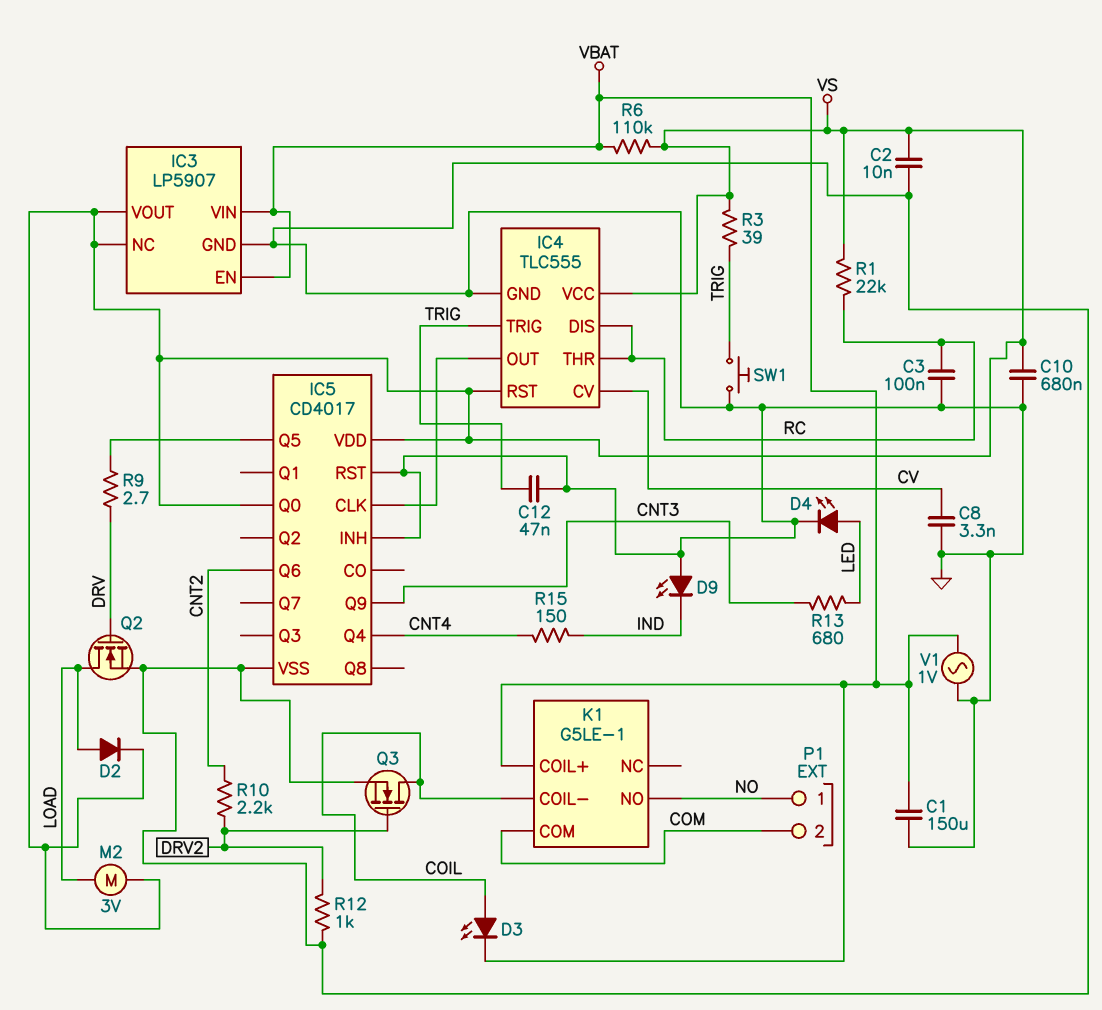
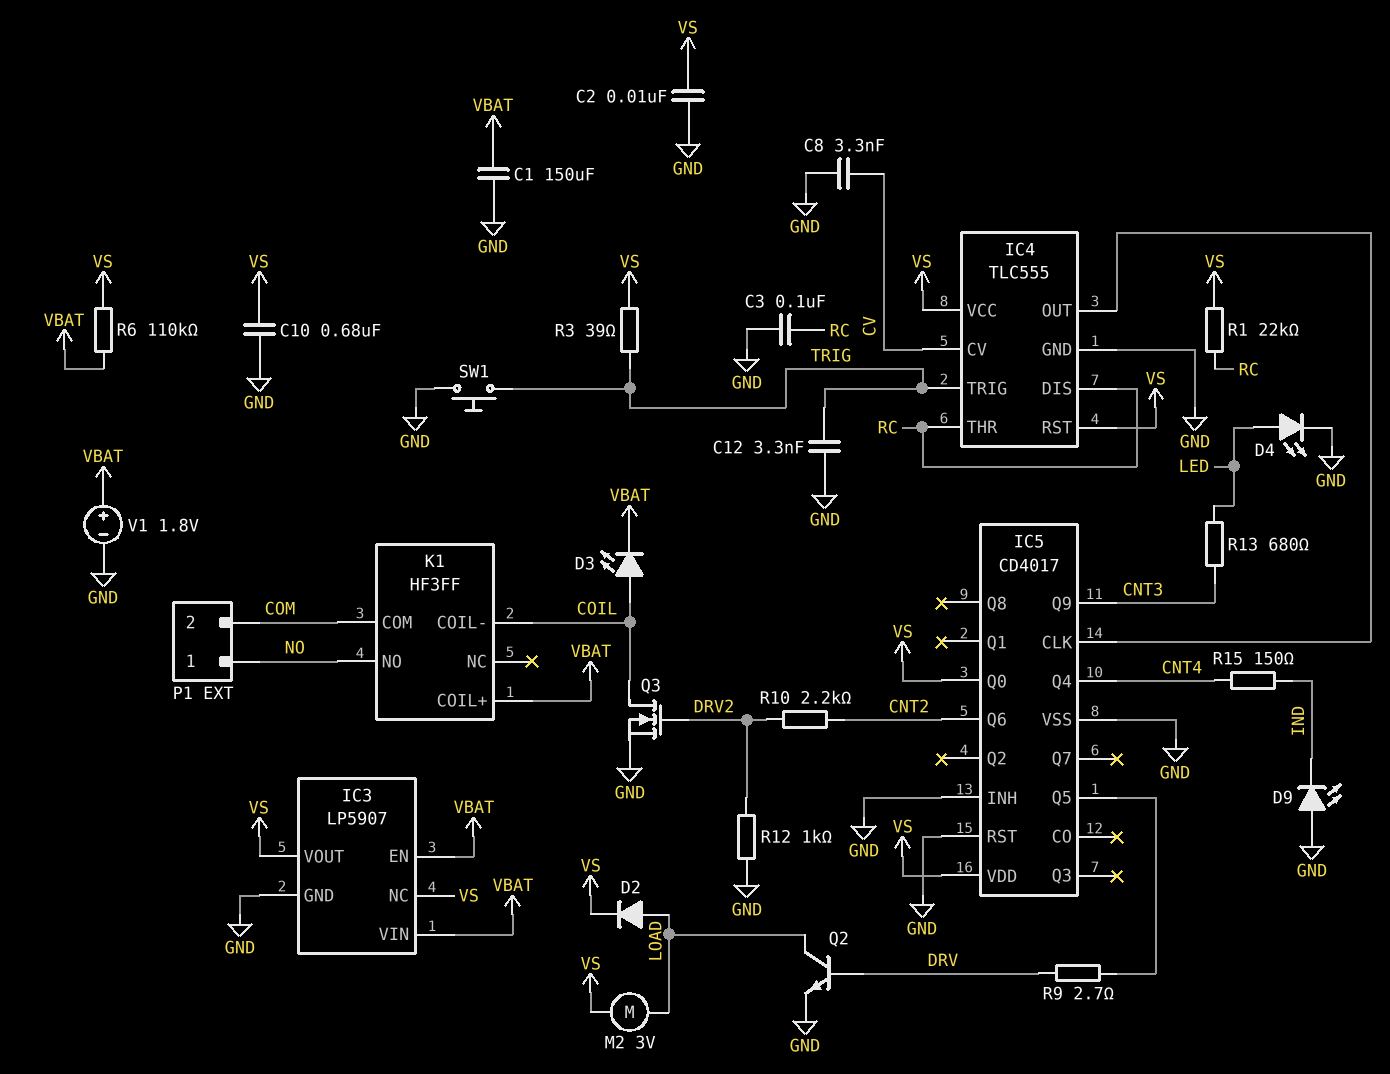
C12: 47nF (GND, TRIG) -> 3.3nF (GND, TRIG)
K1: G5LE-1 -> HF3FF
Q2: NMOS (G DRV, D LOAD, S GND) -> NPN (B DRV, C LOAD, E GND)
V1: AC 1V (GND, VBAT) -> 1.8V (plus VBAT, minus GND)

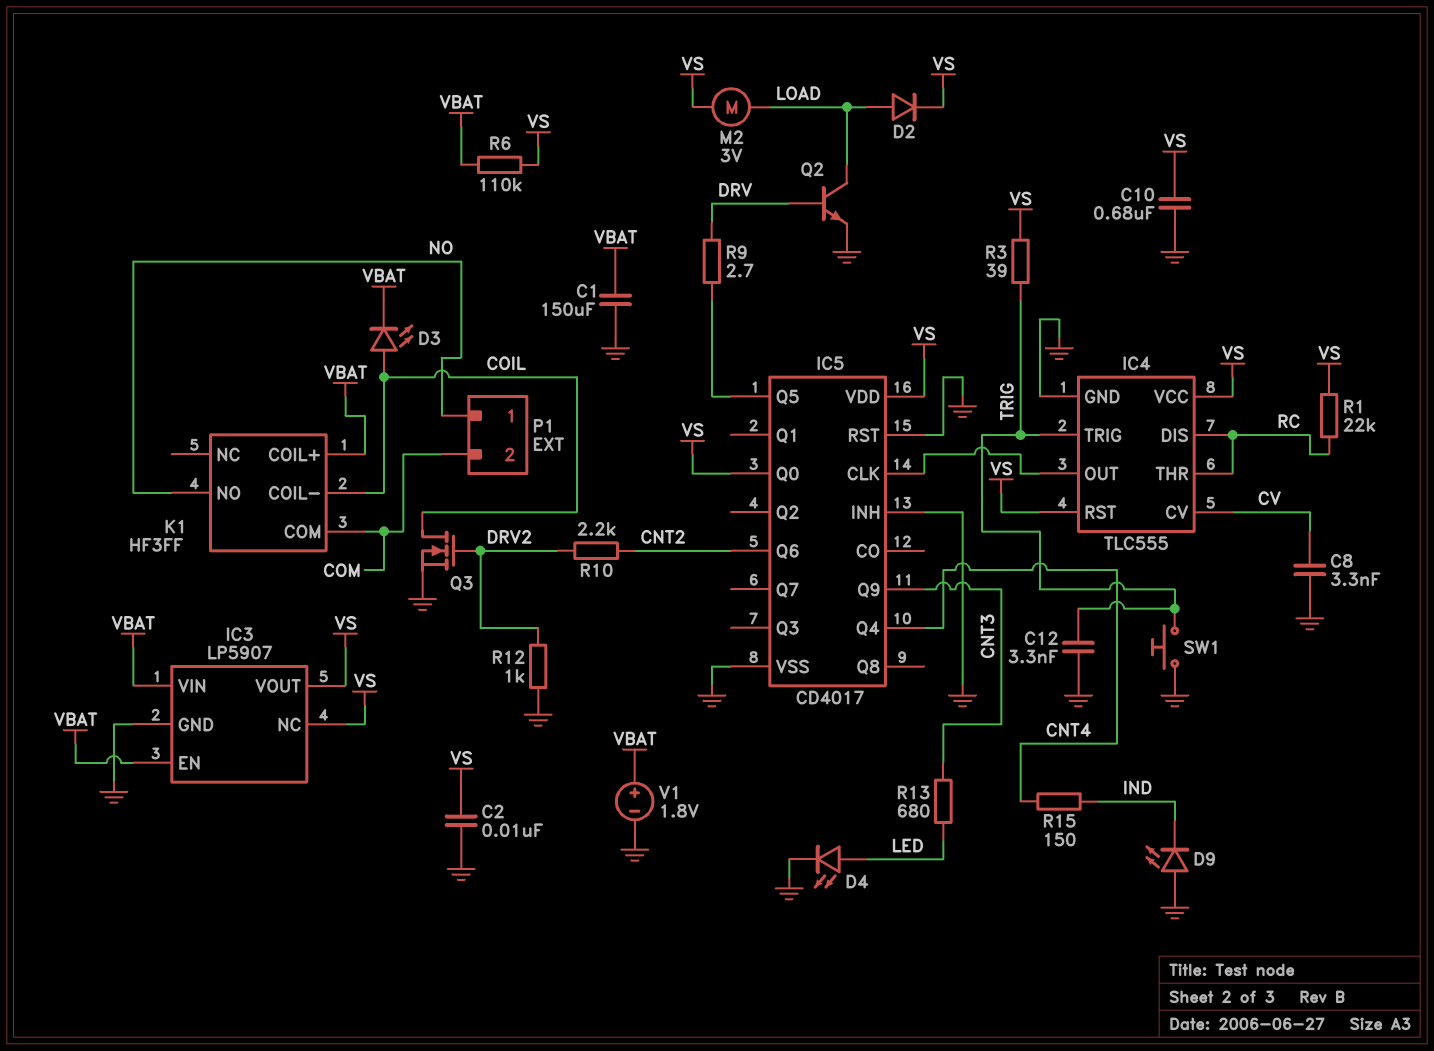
C3: 100nF (GND, RC) -> none

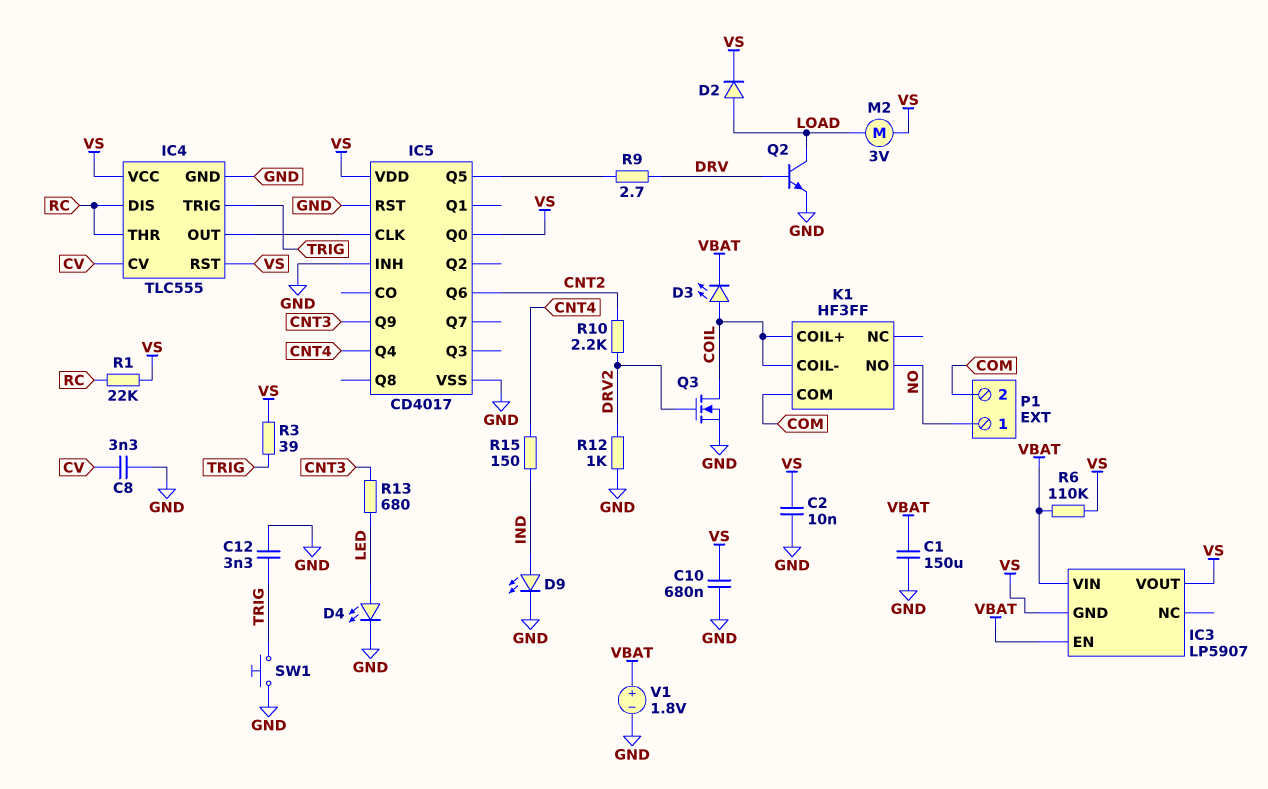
D9: LED (A GND, K IND) -> LED (A IND, K GND)
IC3 pin GND: GND -> VS
IC3 pin NC: VS -> none
K1 pin COIL+: VBAT -> COIL

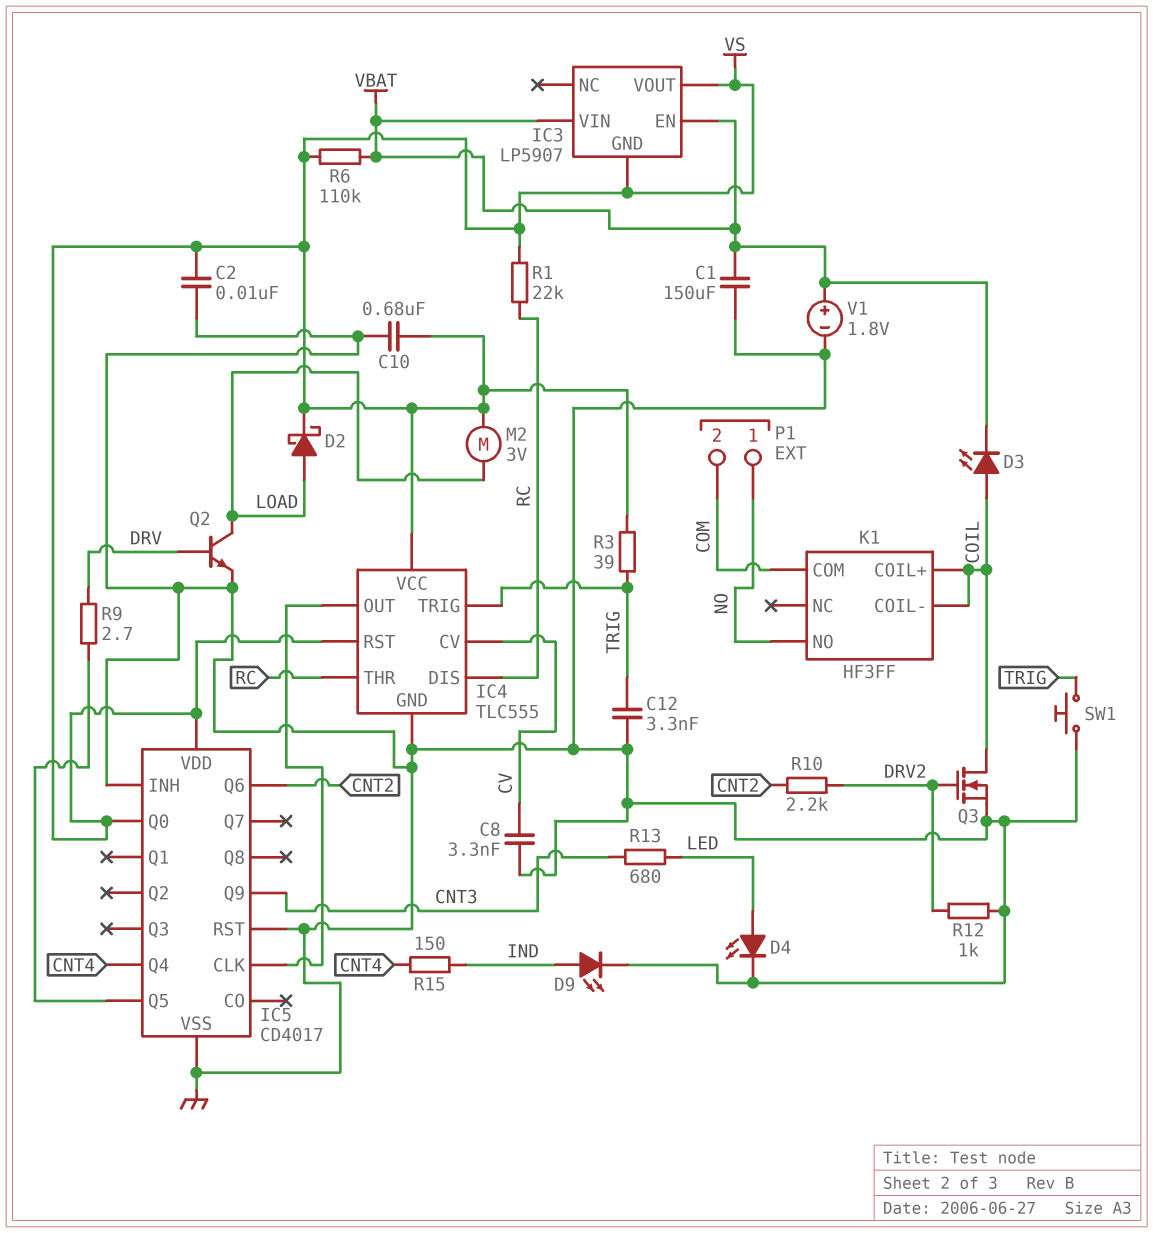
D2: diode (A LOAD, K VS) -> schottky (A LOAD, K VS)

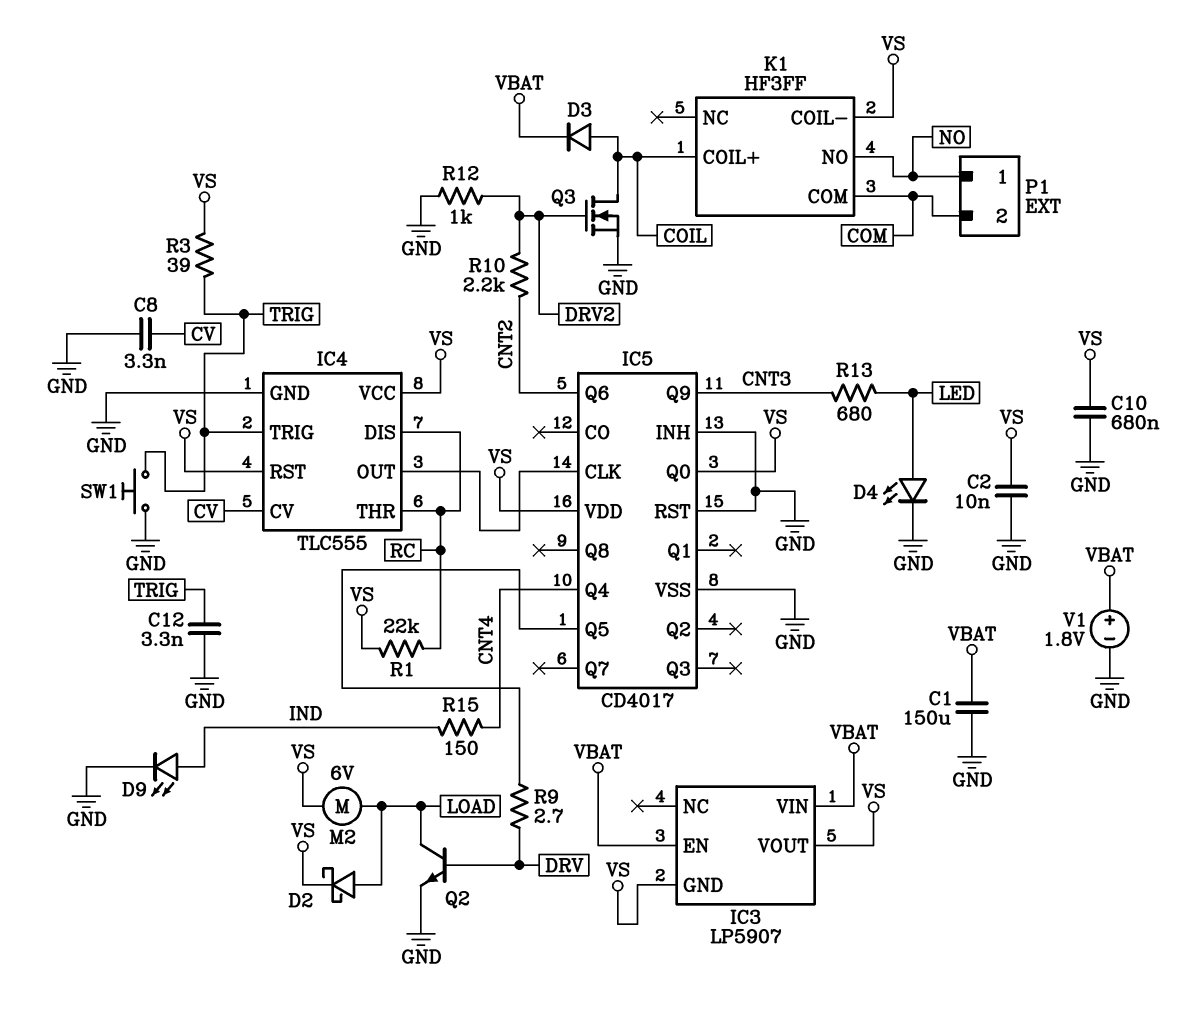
D3: LED (A COIL, K VBAT) -> diode (A COIL, K VBAT)
K1 pin COIL-: COIL -> VS
M2: motor 3V (LOAD, VS) -> motor 6V (LOAD, VS)
R6: 110k (VBAT, VS) -> none

